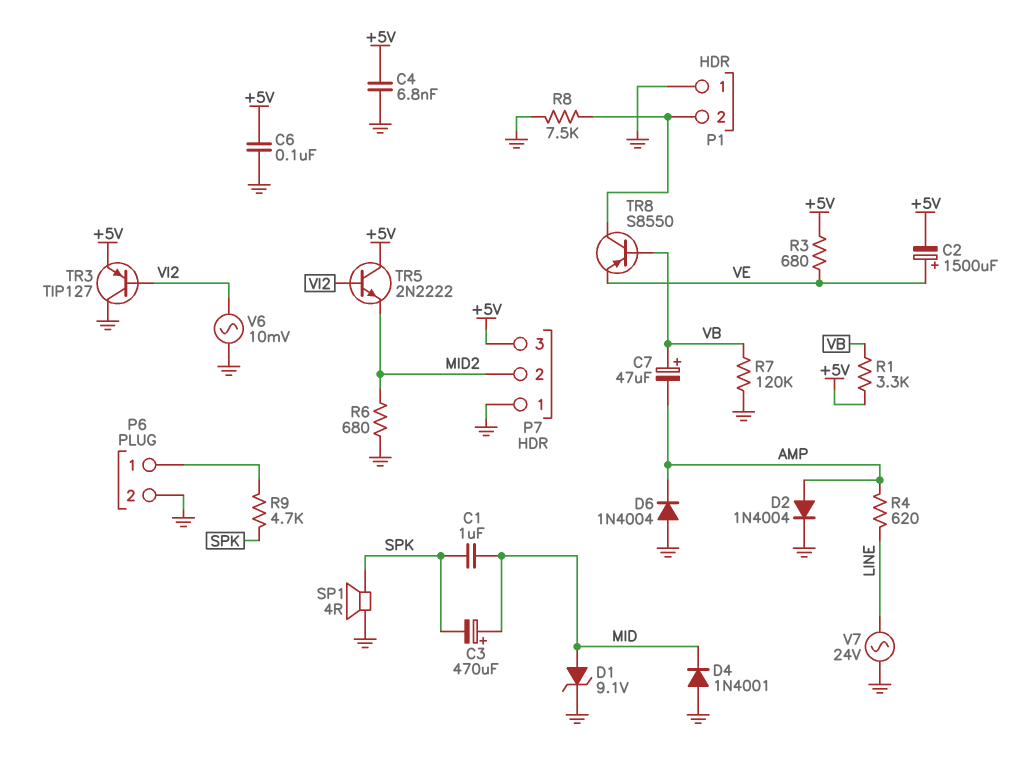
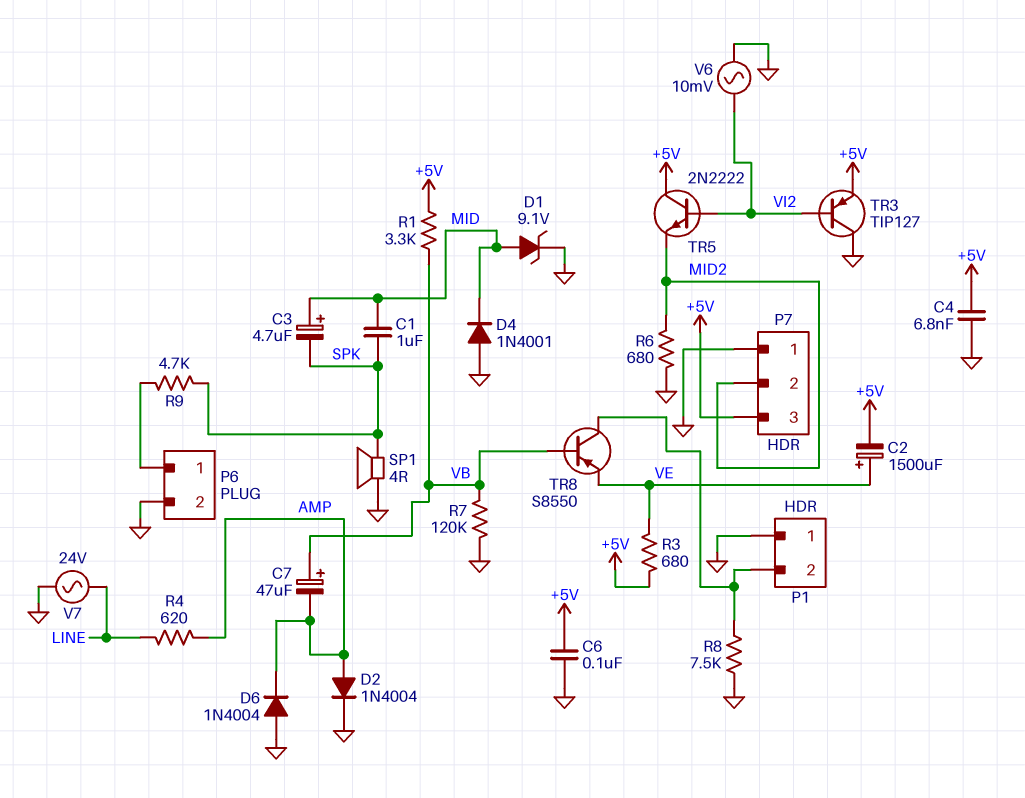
C3: 470uF (plus MID, minus SPK) -> 4.7uF (plus MID, minus SPK)

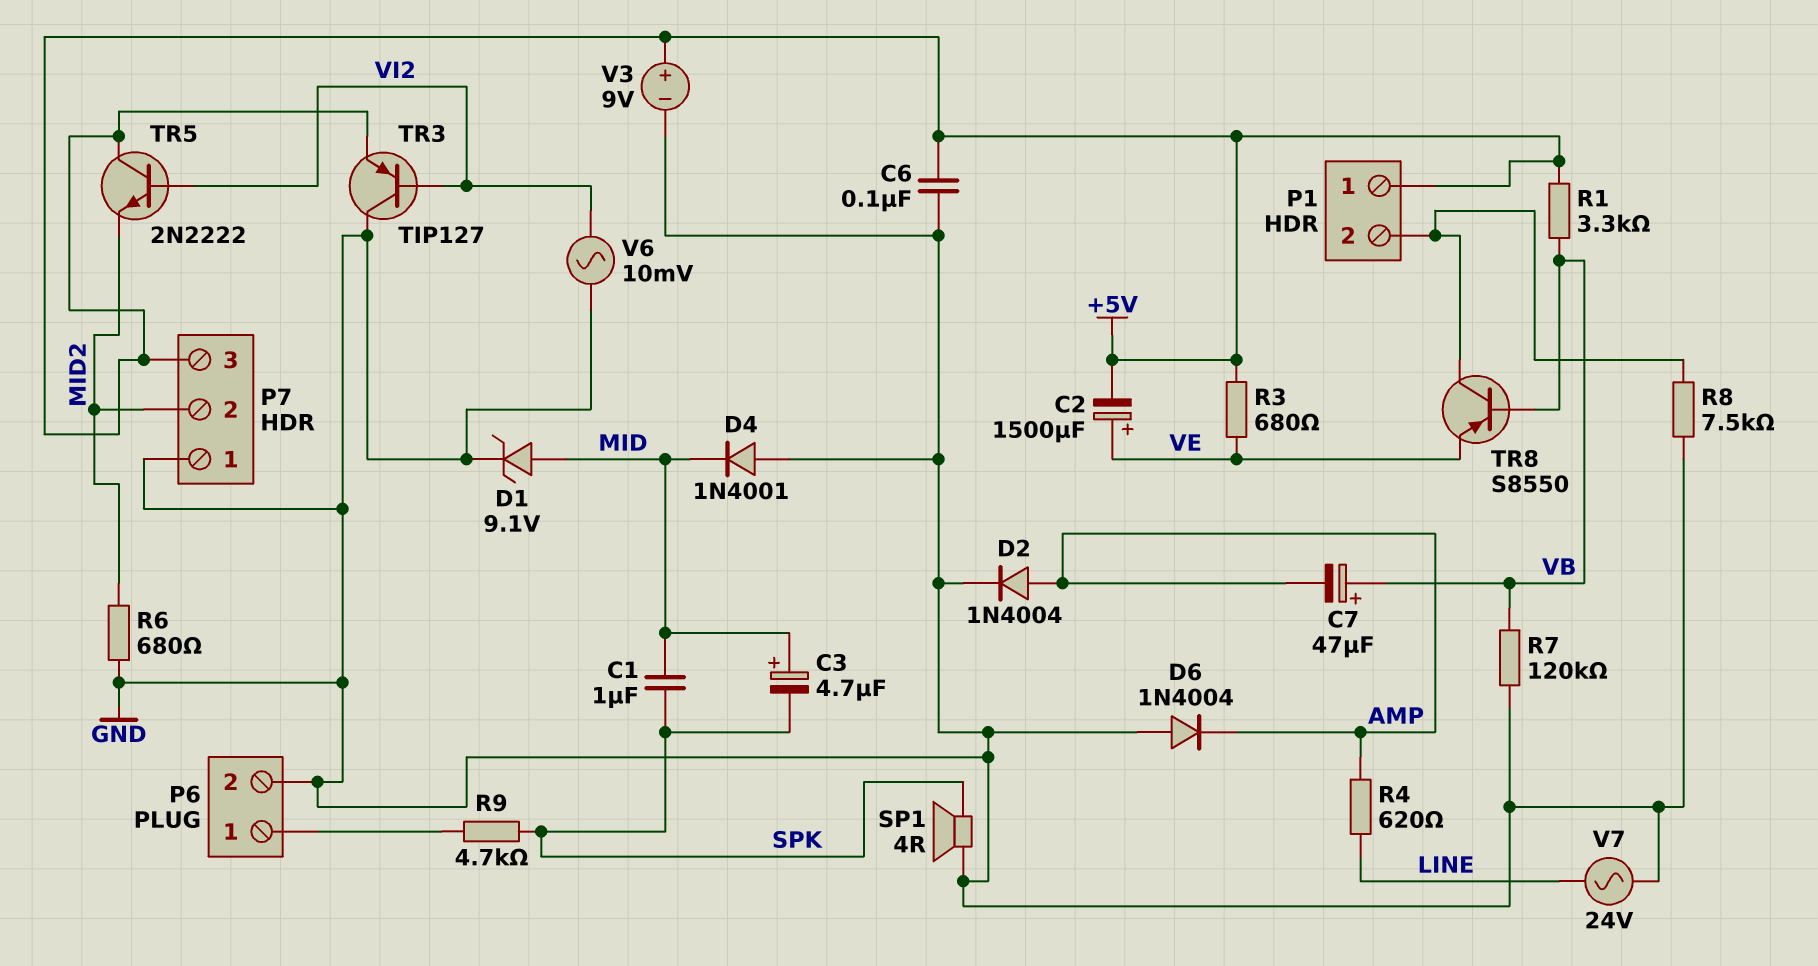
C4: 6.8nF (+5V, GND) -> none
P1 pin 1: GND -> +5V
V3: none -> 9V (plus +5V, minus GND)

